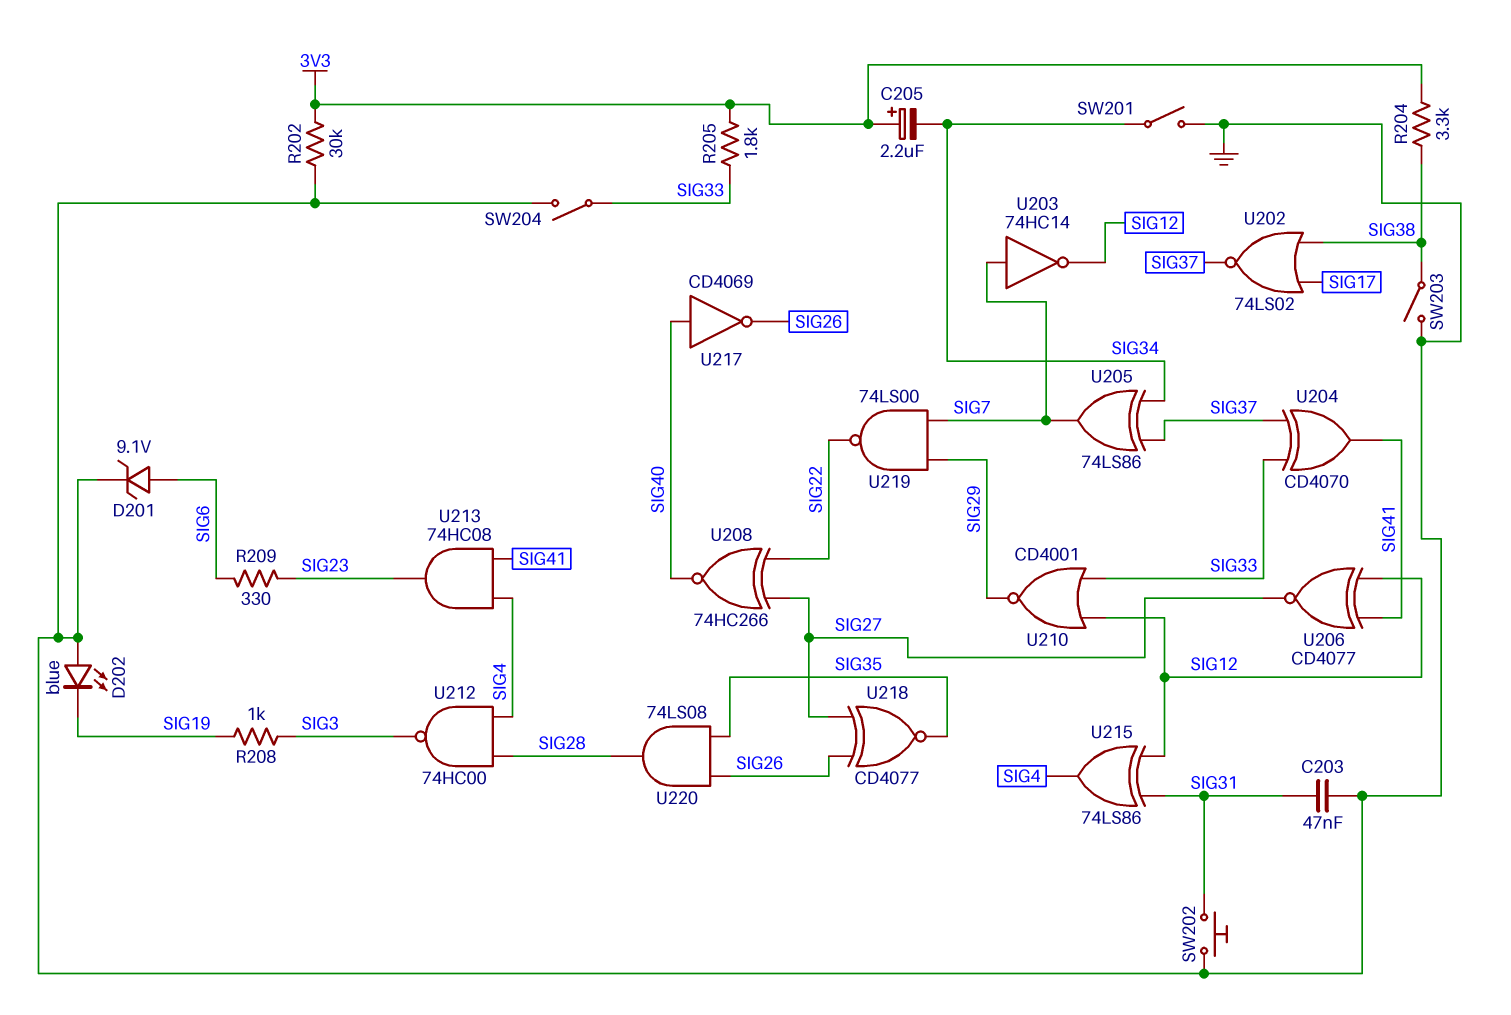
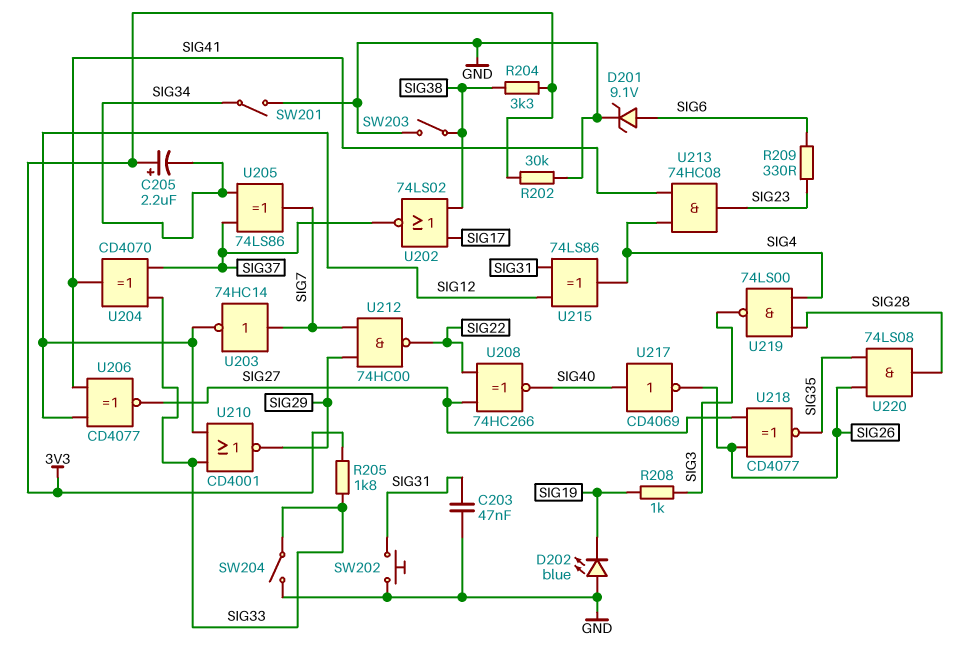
U212: NAND 74HC00 (in SIG4, in SIG28, out SIG3) -> NAND 74HC00 (in SIG7, in SIG29, out SIG22)
U219: NAND 74LS00 (in SIG7, in SIG29, out SIG22) -> NAND 74LS00 (in SIG4, in SIG28, out SIG3)

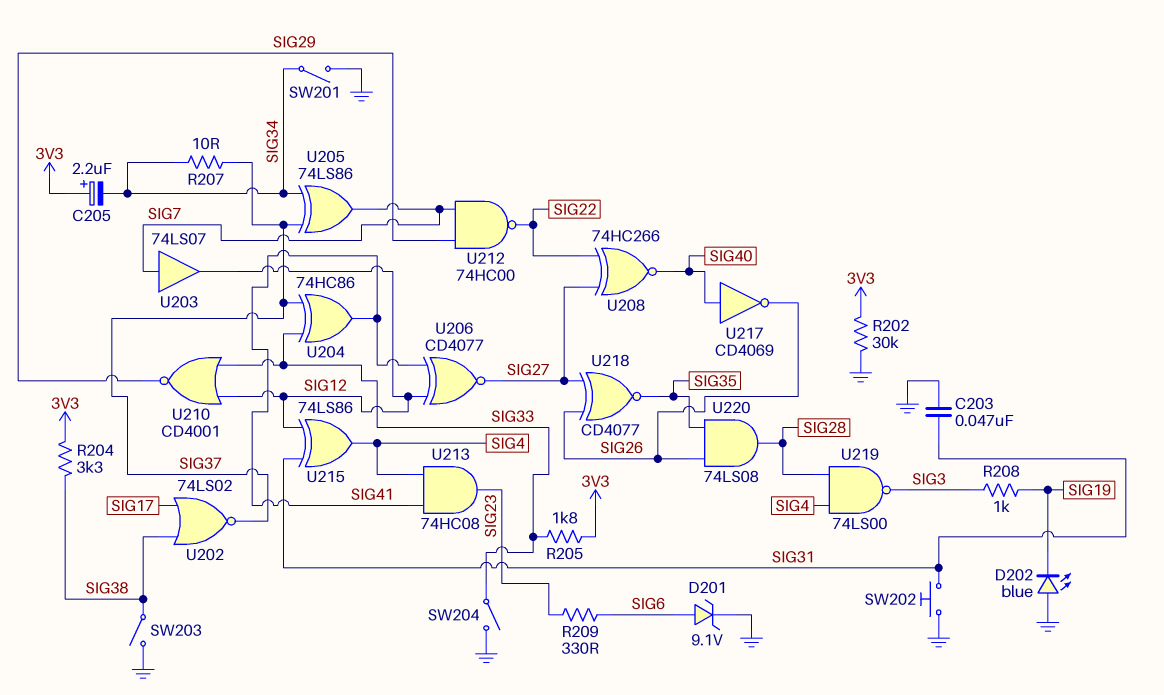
R207: none -> 10 (SIG34, SIG37)
U203: NOT 74HC14 (in SIG7, out SIG12) -> buffer 74LS07 (in SIG7, out SIG12)
U204: XOR CD4070 (in SIG33, in SIG37, out SIG41) -> XOR 74HC86 (in SIG33, in SIG37, out SIG41)

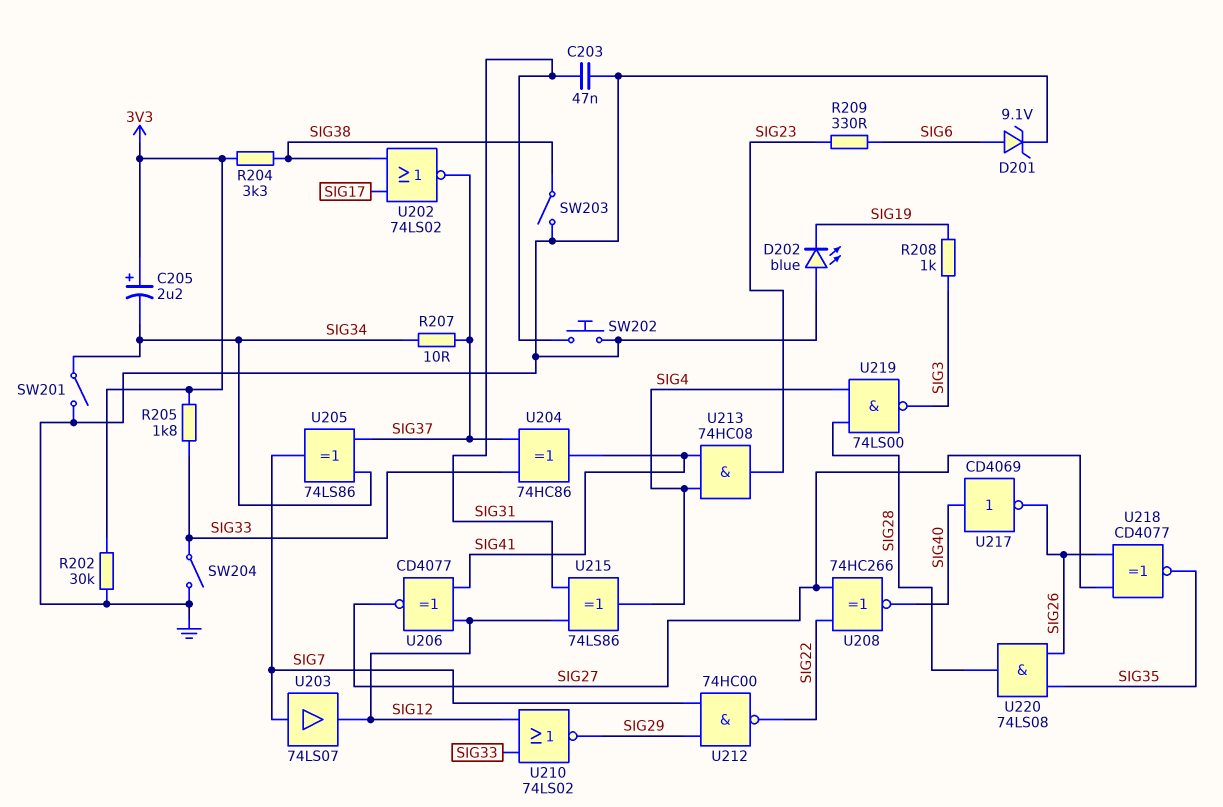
U210: NOR CD4001 (in SIG12, in SIG33, out SIG29) -> NOR 74LS02 (in SIG12, in SIG33, out SIG29)

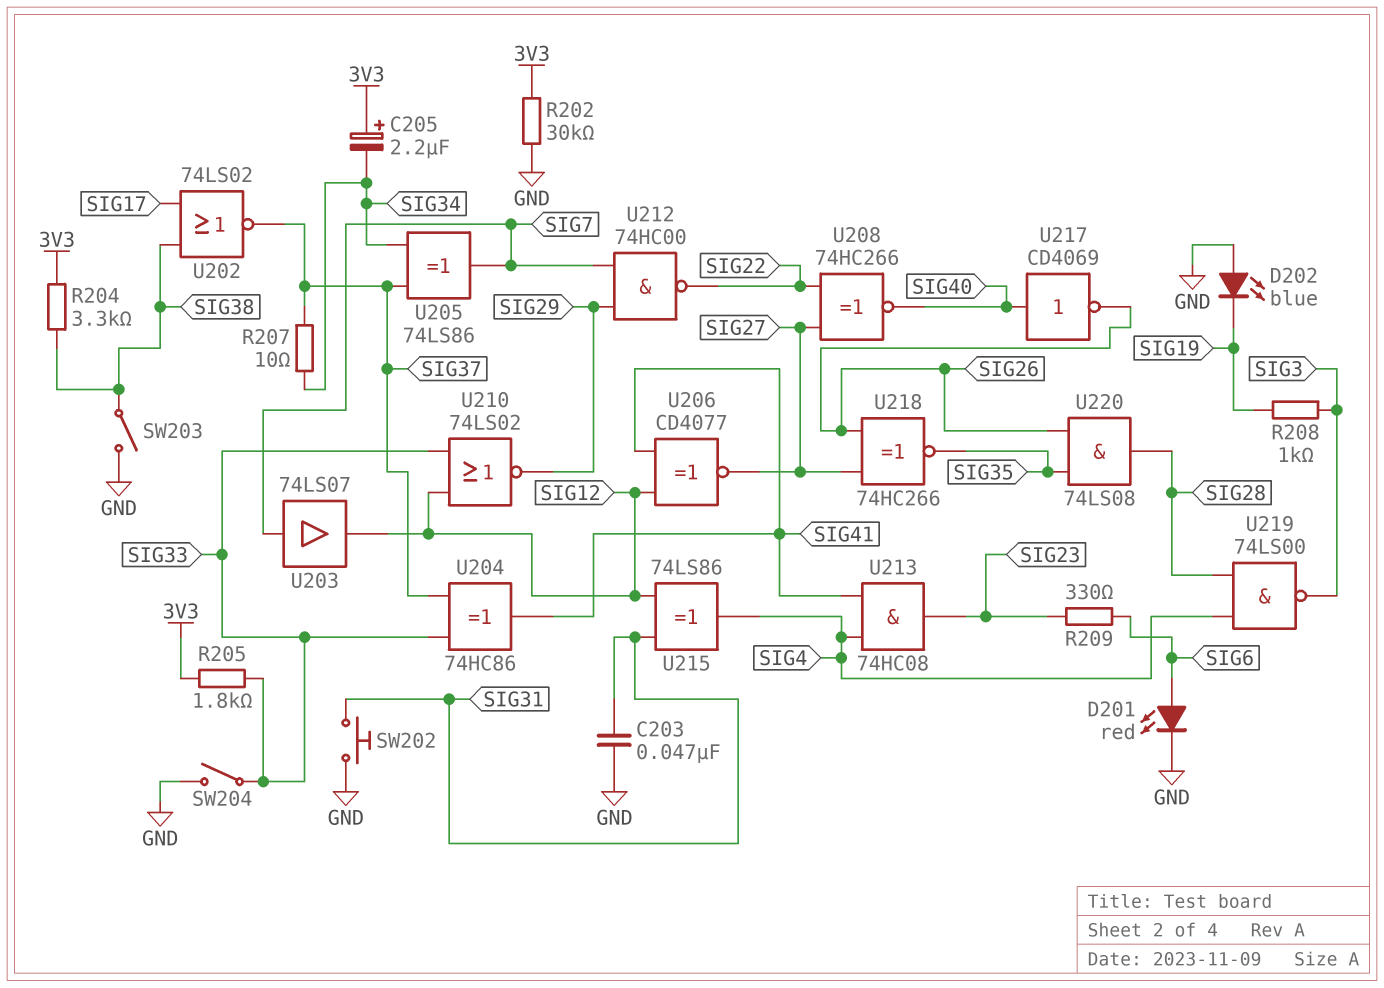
D201: zener 9.1V (A SIG6, K GND) -> LED red (A SIG6, K GND)
SW201: switch (GND, SIG34) -> none
U218: XNOR CD4077 (in SIG26, in SIG27, out SIG35) -> XNOR 74HC266 (in SIG26, in SIG27, out SIG35)

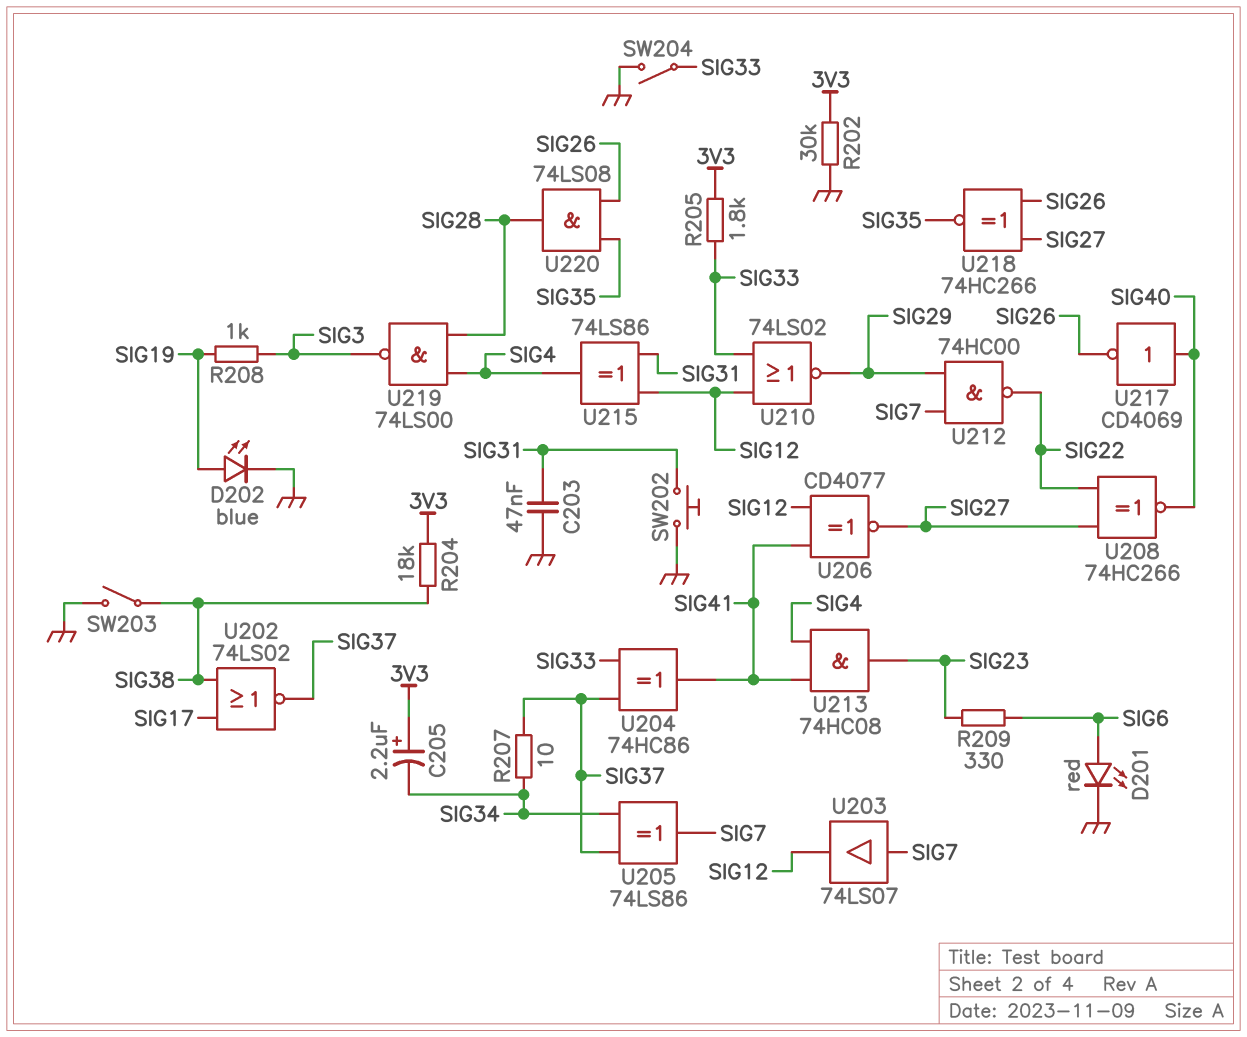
D202: LED blue (A GND, K SIG19) -> LED blue (A SIG19, K GND)
R204: 3.3k (3V3, SIG38) -> 18k (3V3, SIG38)

